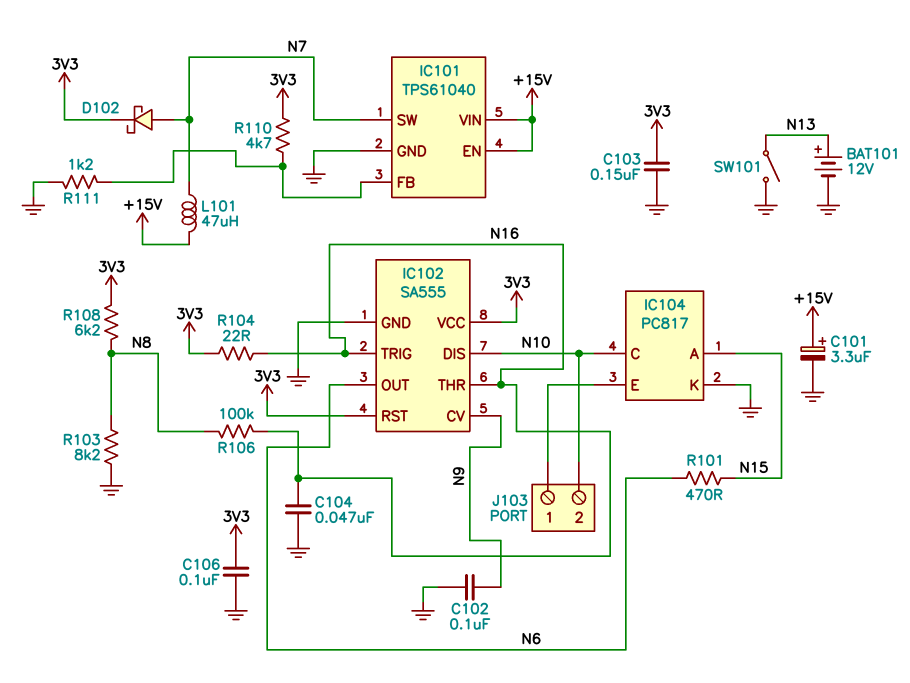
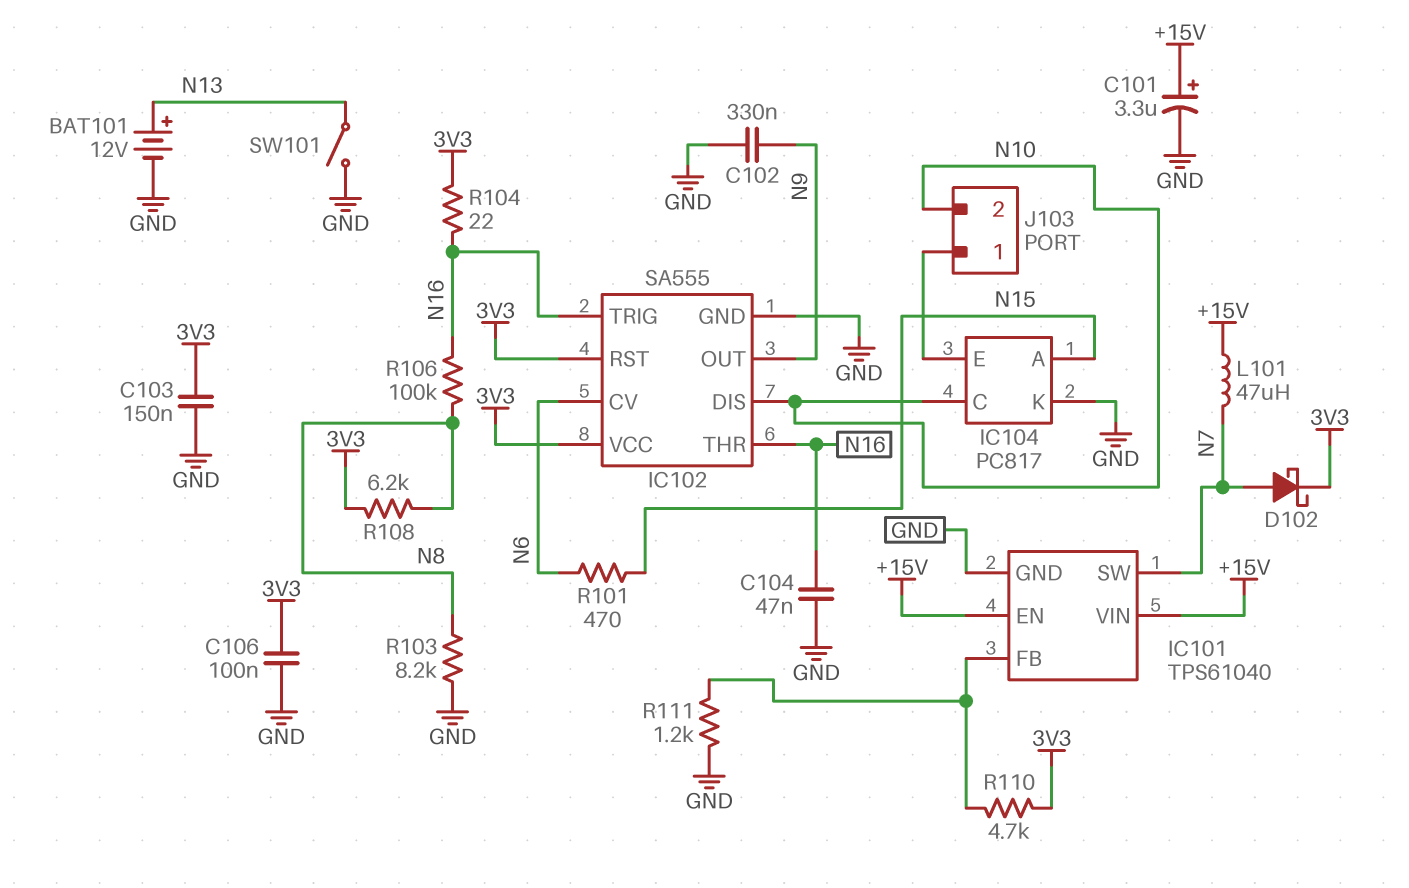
C102: 100nF (GND, N9) -> 330nF (GND, N9)
IC102 pin CV: N9 -> N6
IC102 pin OUT: N6 -> N9

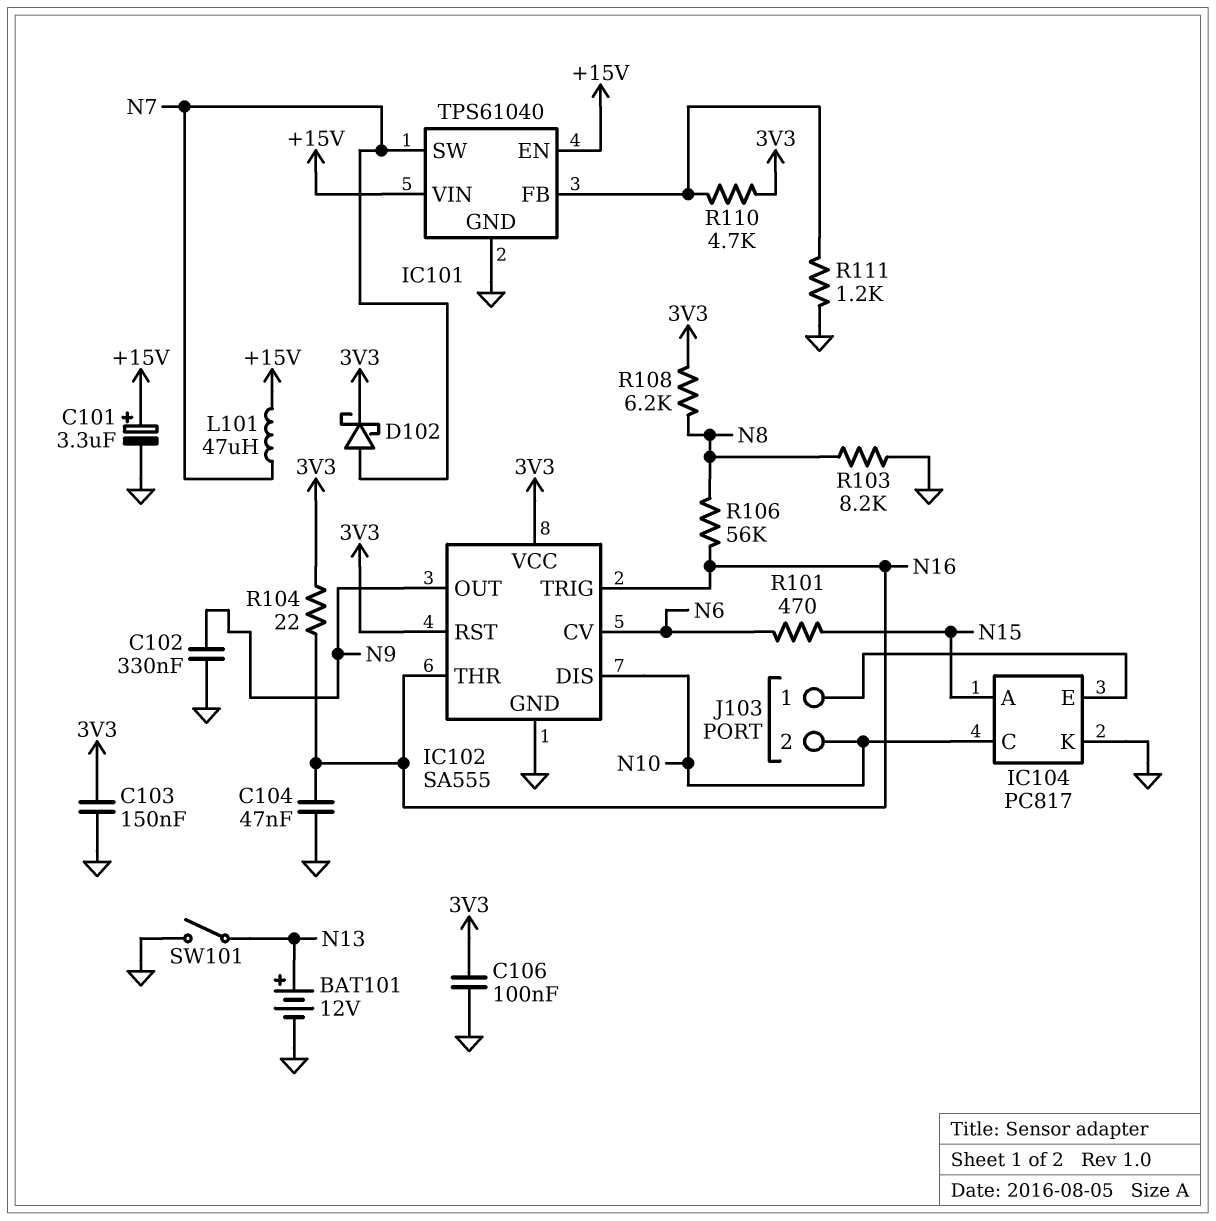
R106: 100k (N8, N16) -> 56k (N8, N16)

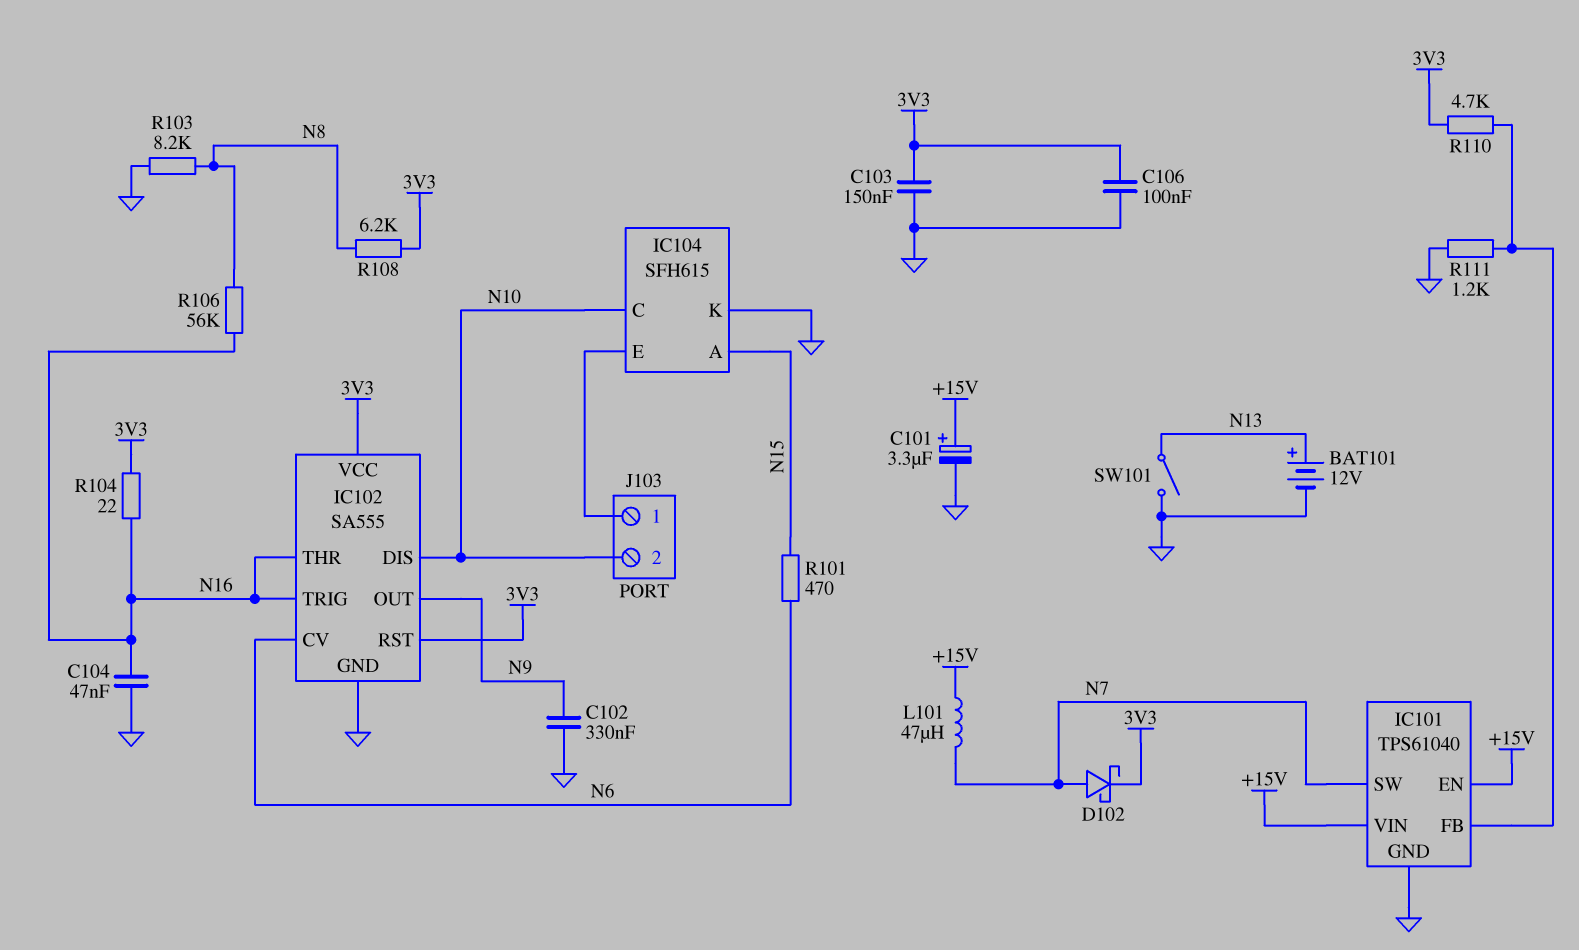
IC104: PC817 -> SFH615

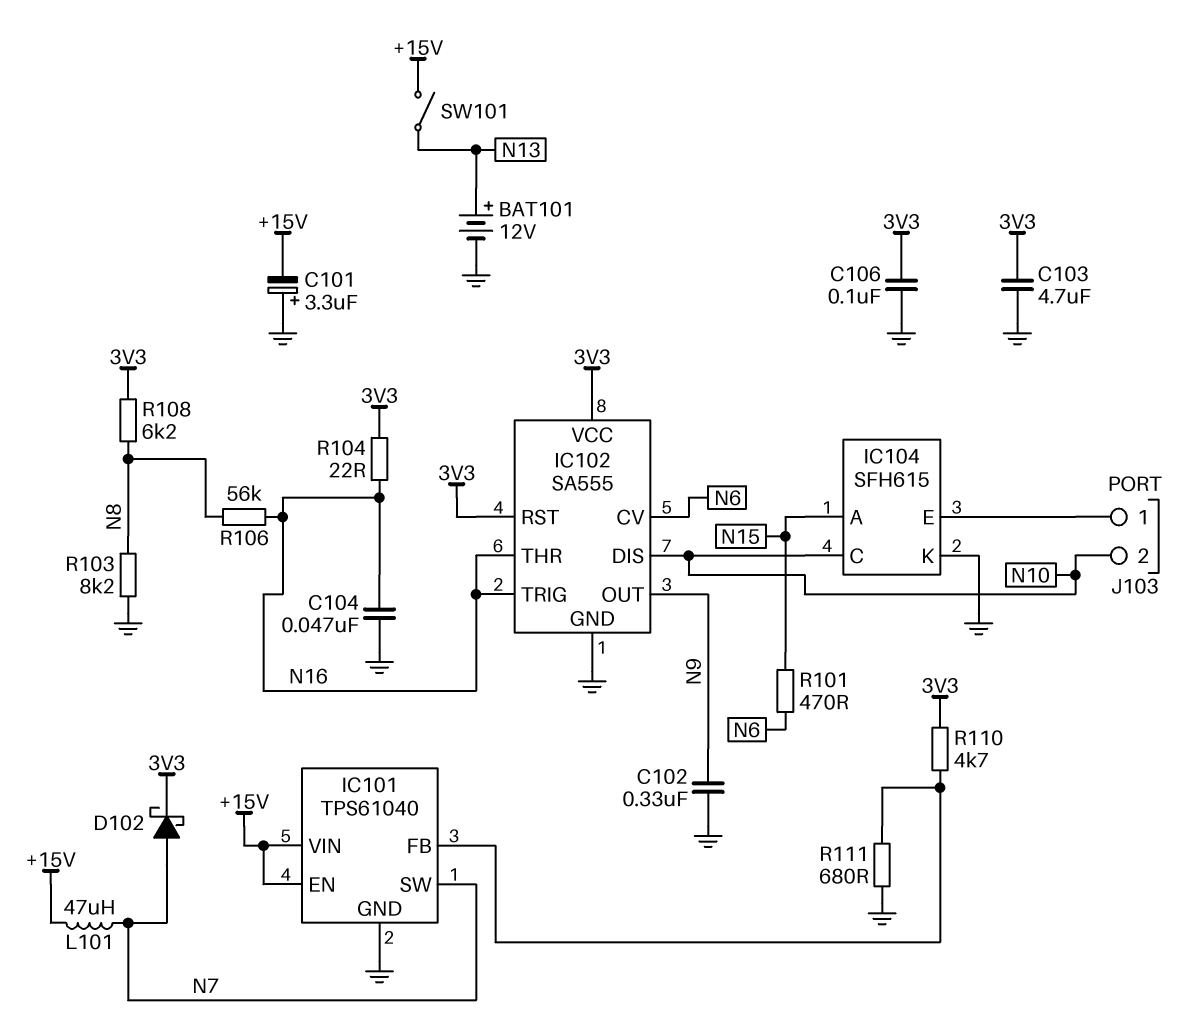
C101: 3.3uF (plus +15V, minus GND) -> 3.3uF (plus GND, minus +15V)
C103: 150nF (3V3, GND) -> 4.7uF (3V3, GND)
R111: 1.2k (GND, IC101/FB) -> 680 (GND, IC101/FB)
SW101: switch (GND, N13) -> switch (+15V, N13)

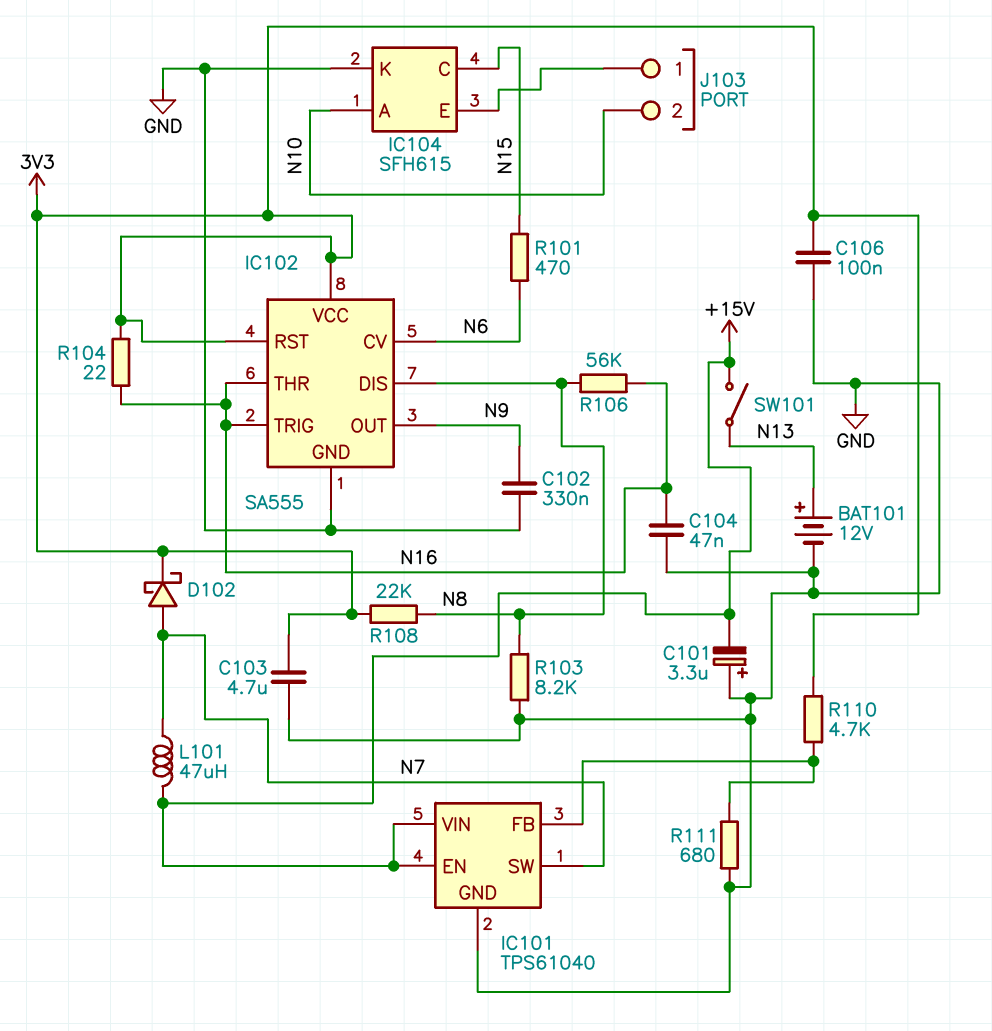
IC102 pin DIS: N10 -> N8
IC104 pin A: N15 -> N10
IC104 pin C: N10 -> N15
R108: 6.2k (3V3, N8) -> 22k (3V3, N8)

